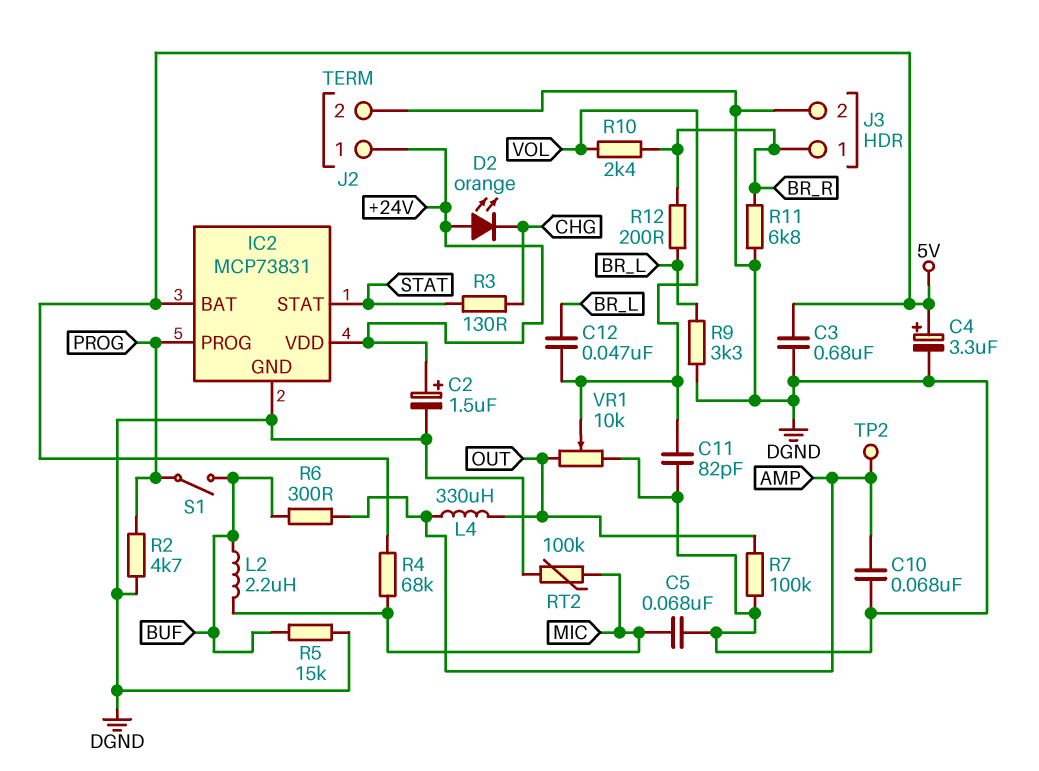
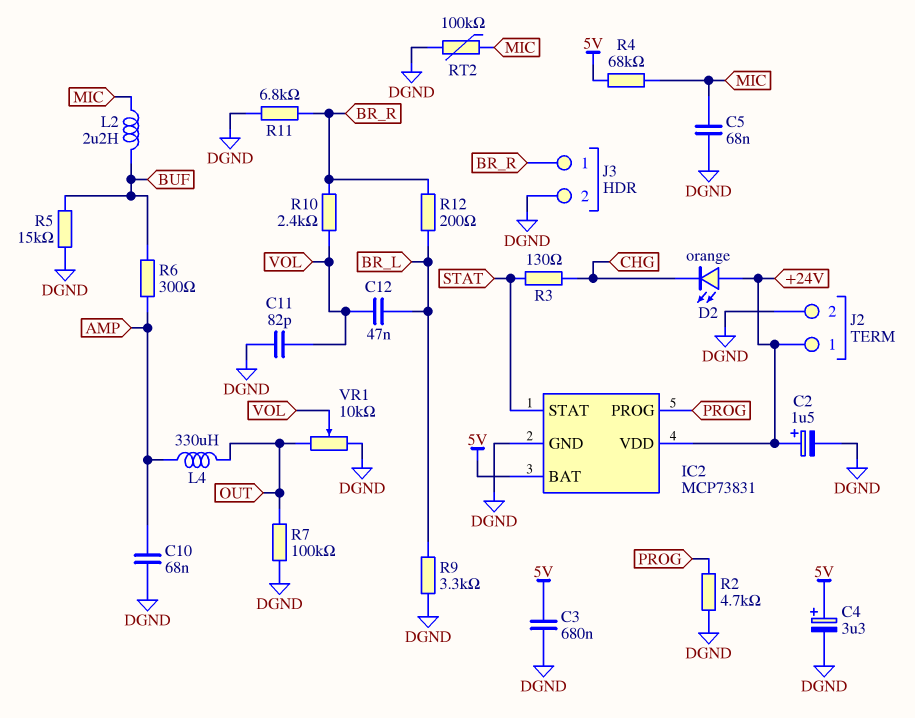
S1: switch (BUF, PROG) -> none
TP2: test point (AMP) -> none

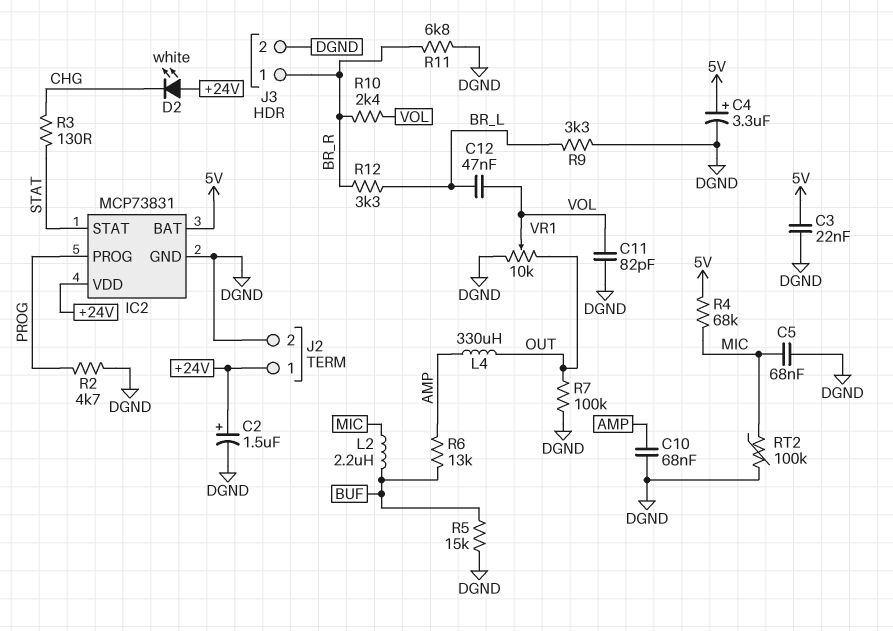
C3: 680nF (5V, DGND) -> 22nF (5V, DGND)
D2: LED orange (A +24V, K CHG) -> LED white (A +24V, K CHG)
R6: 300 (AMP, BUF) -> 13k (AMP, BUF)
R12: 200 (BR_L, BR_R) -> 3.3k (BR_L, BR_R)

